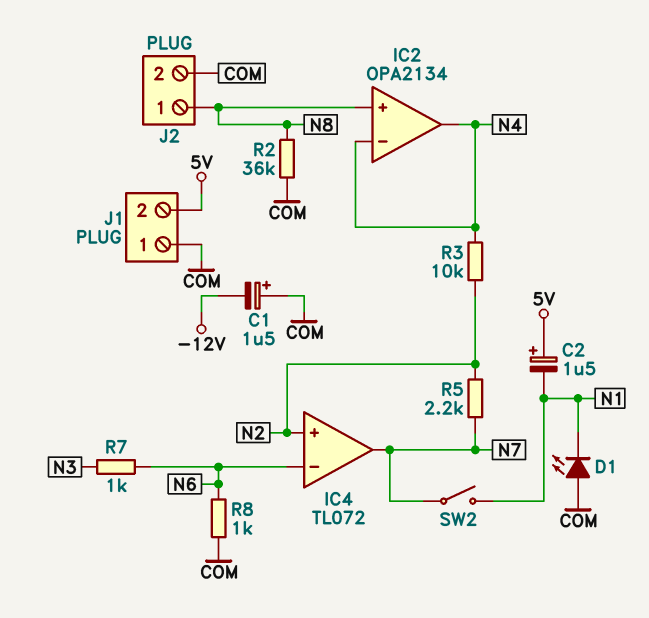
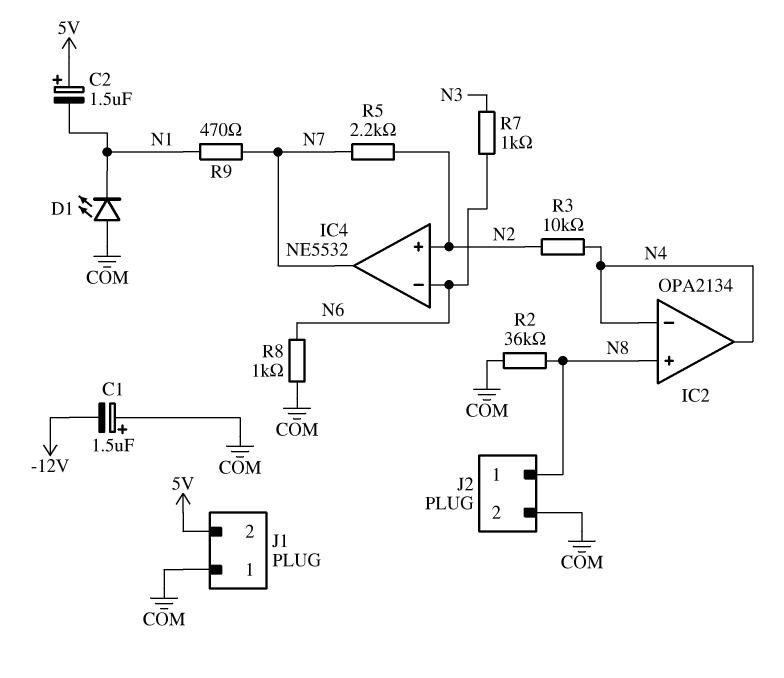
IC4: TL072 -> NE5532
R9: none -> 470 (N1, N7)
SW2: switch (N1, N7) -> none

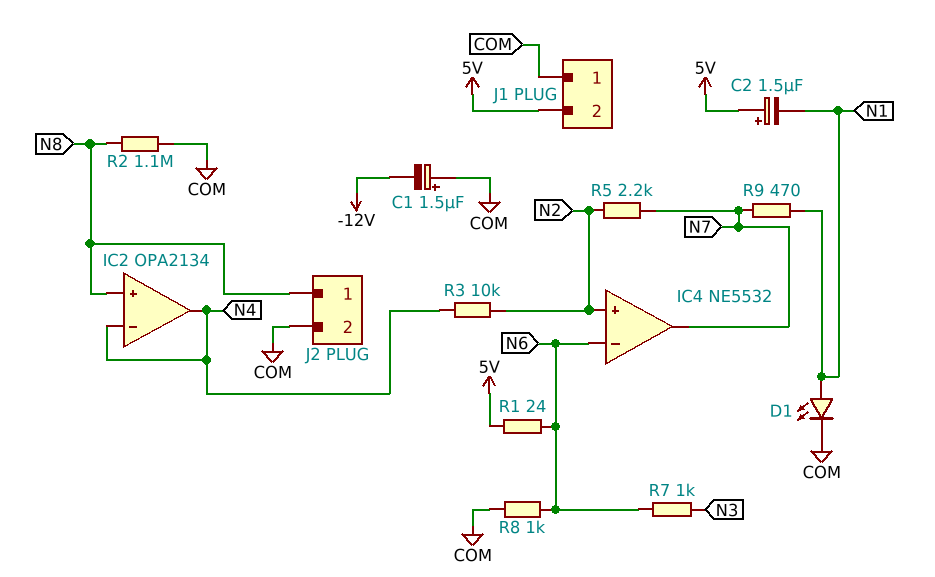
D1: LED (A COM, K N1) -> LED (A N1, K COM)
R1: none -> 24 (5V, N6)
R2: 36k (COM, N8) -> 1.1M (COM, N8)

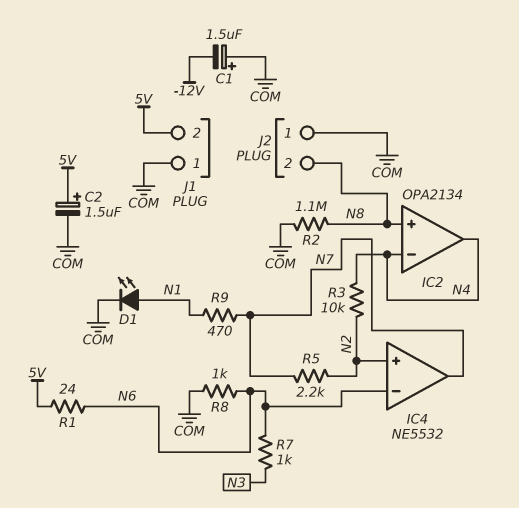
C2: 1.5uF (plus 5V, minus N1) -> 1.5uF (plus 5V, minus COM)
J2 pin 1: N8 -> COM
J2 pin 2: COM -> N8

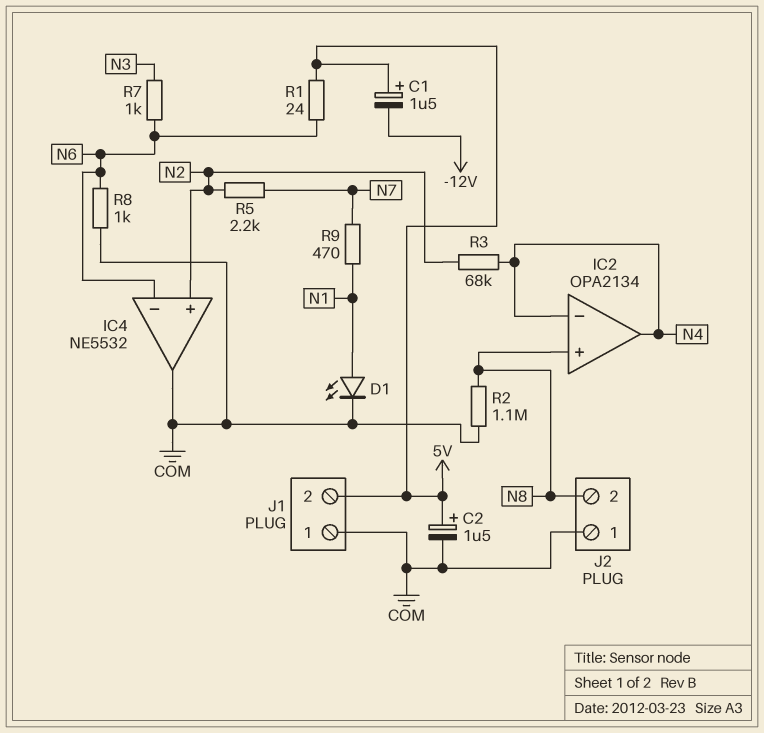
C1: 1.5uF (plus COM, minus -12V) -> 1.5uF (plus 5V, minus -12V)
IC4 pin out: N7 -> COM
R3: 10k (N2, N4) -> 68k (N2, N4)

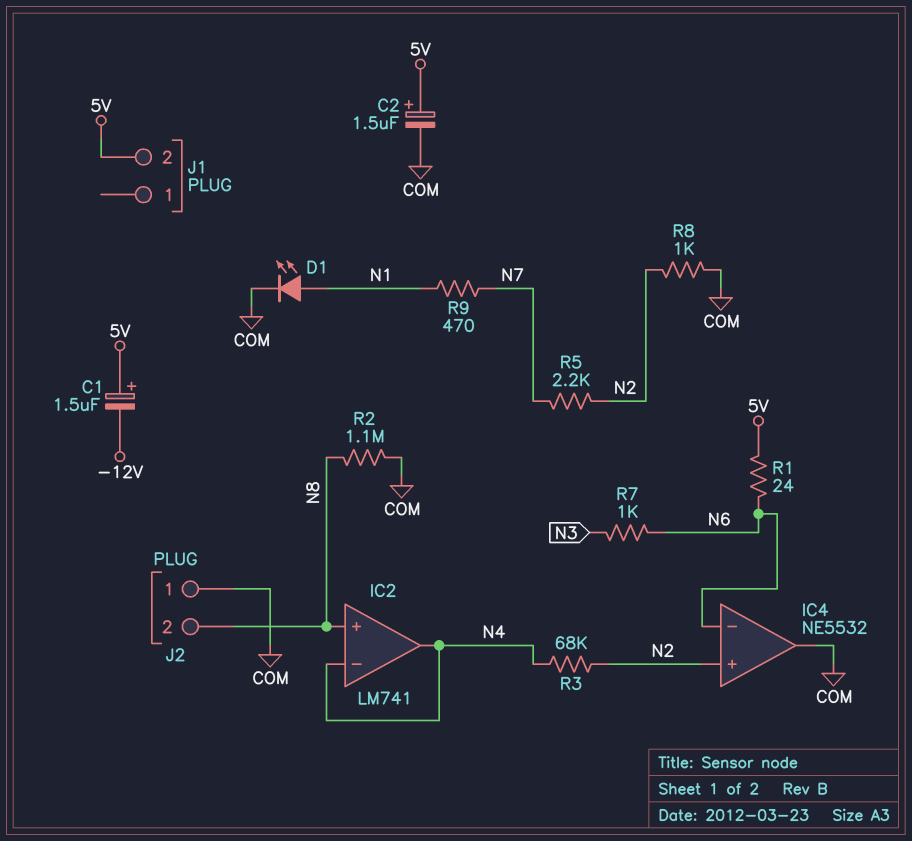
IC2: OPA2134 -> LM741
J1 pin 1: COM -> none
R8: 1k (COM, N6) -> 1k (COM, N2)

